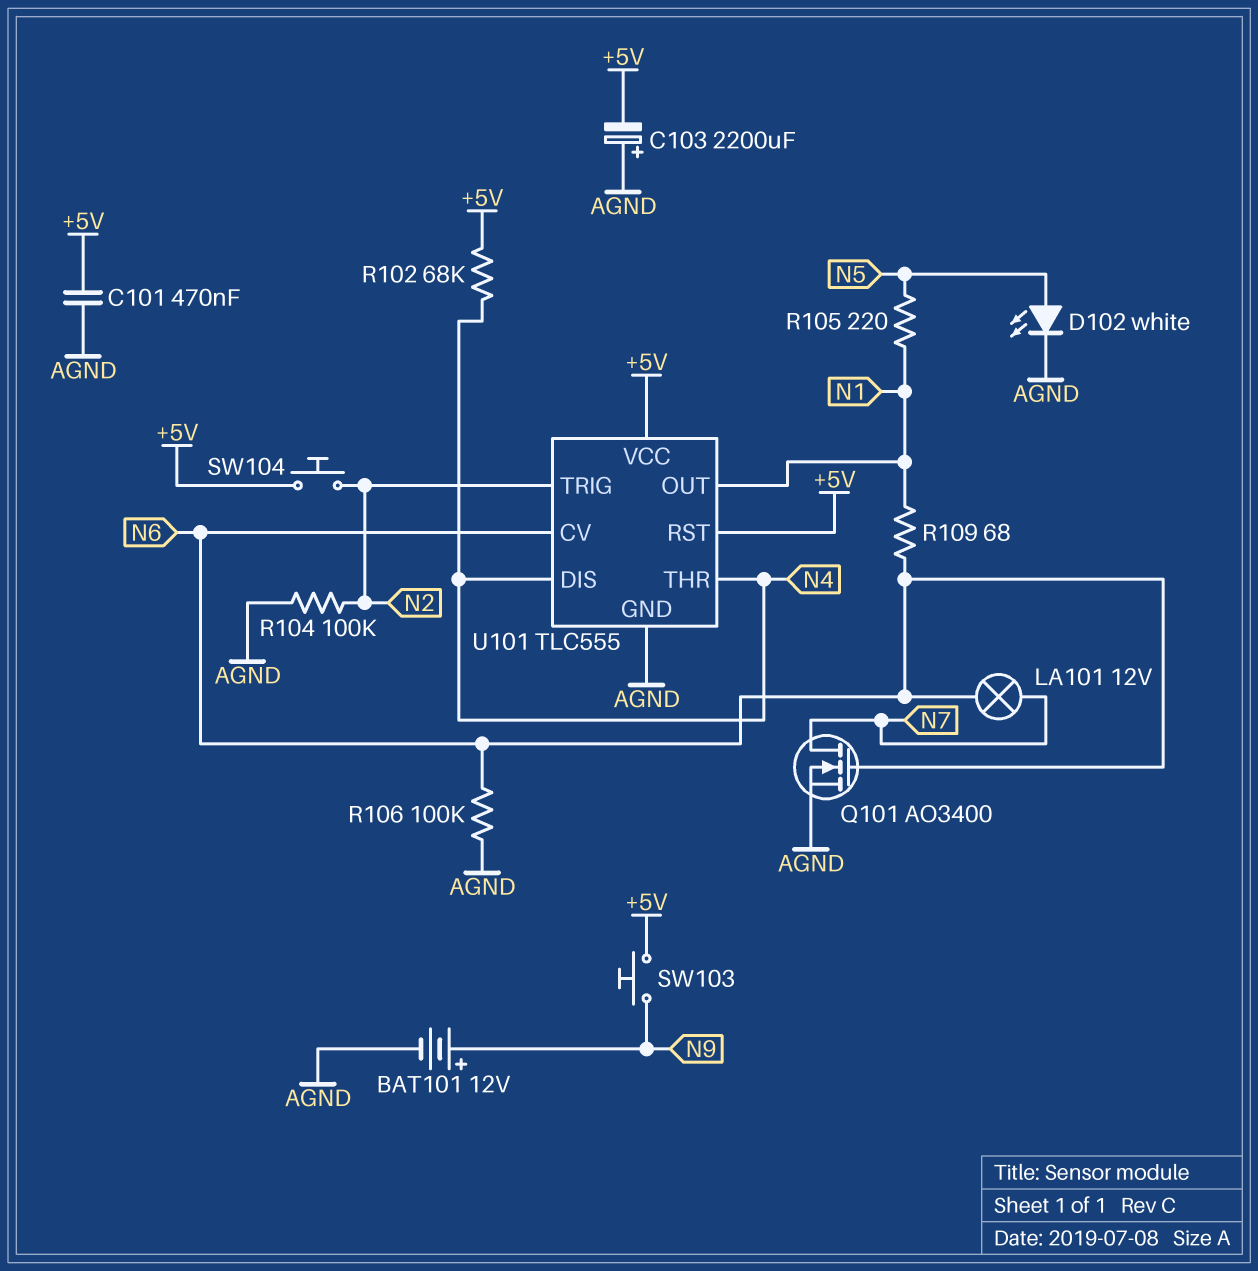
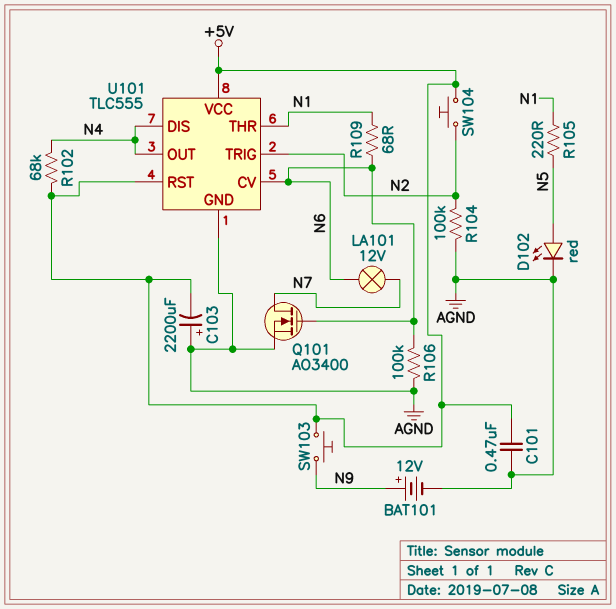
D102: LED white (A N5, K AGND) -> LED red (A N5, K AGND)
U101 pin OUT: N1 -> N4
U101 pin THR: N4 -> N1

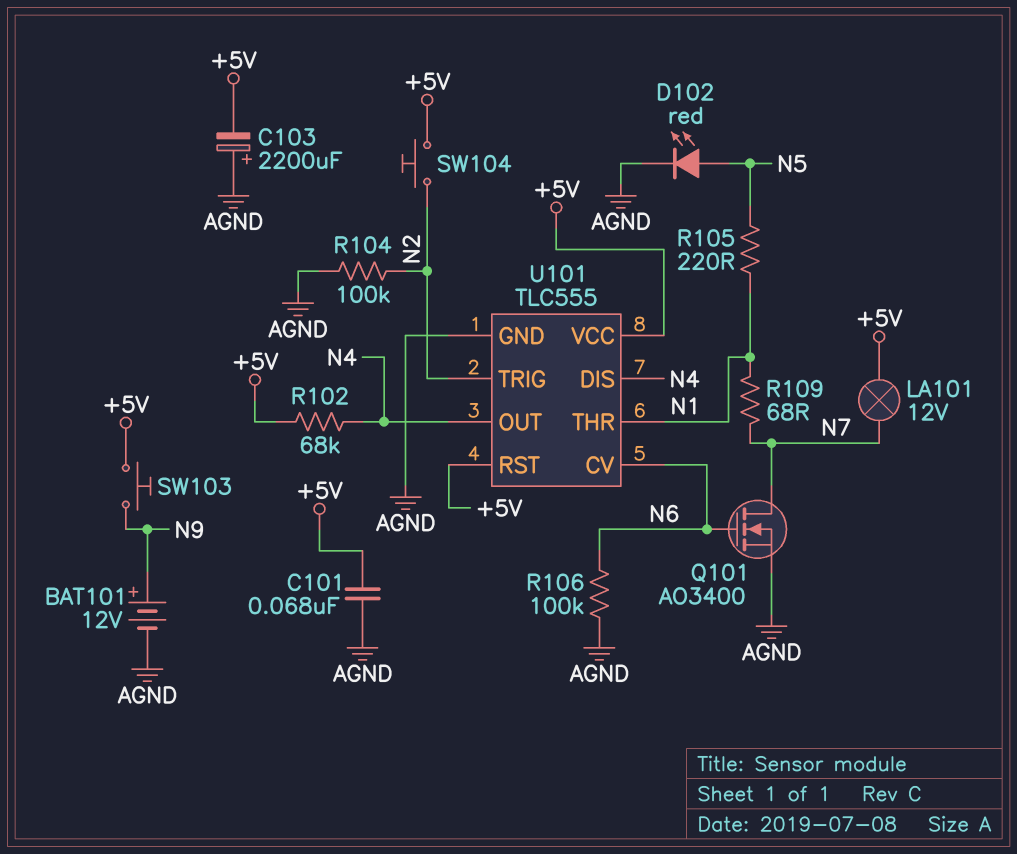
C101: 470nF (+5V, AGND) -> 68nF (+5V, AGND)
LA101: lamp 12V (N6, N7) -> lamp 12V (+5V, N7)
R109: 68 (N1, N6) -> 68 (N1, N7)

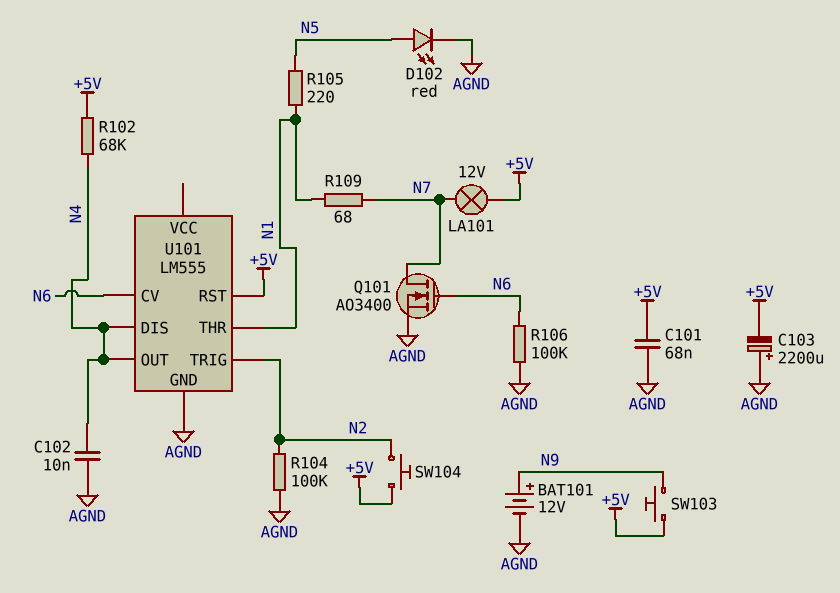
C102: none -> 10nF (AGND, N4)
U101: TLC555 -> LM555
U101 pin VCC: +5V -> none

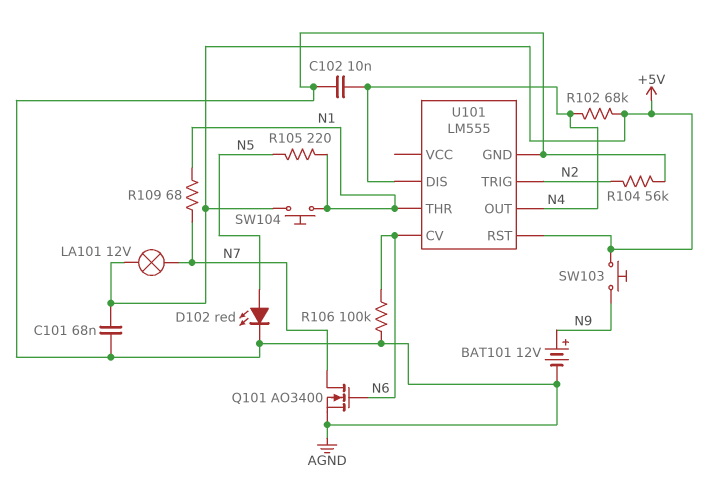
C103: 2200uF (plus AGND, minus +5V) -> none
R104: 100k (AGND, N2) -> 56k (AGND, N2)
SW104: button (+5V, N2) -> button (+5V, N1)

